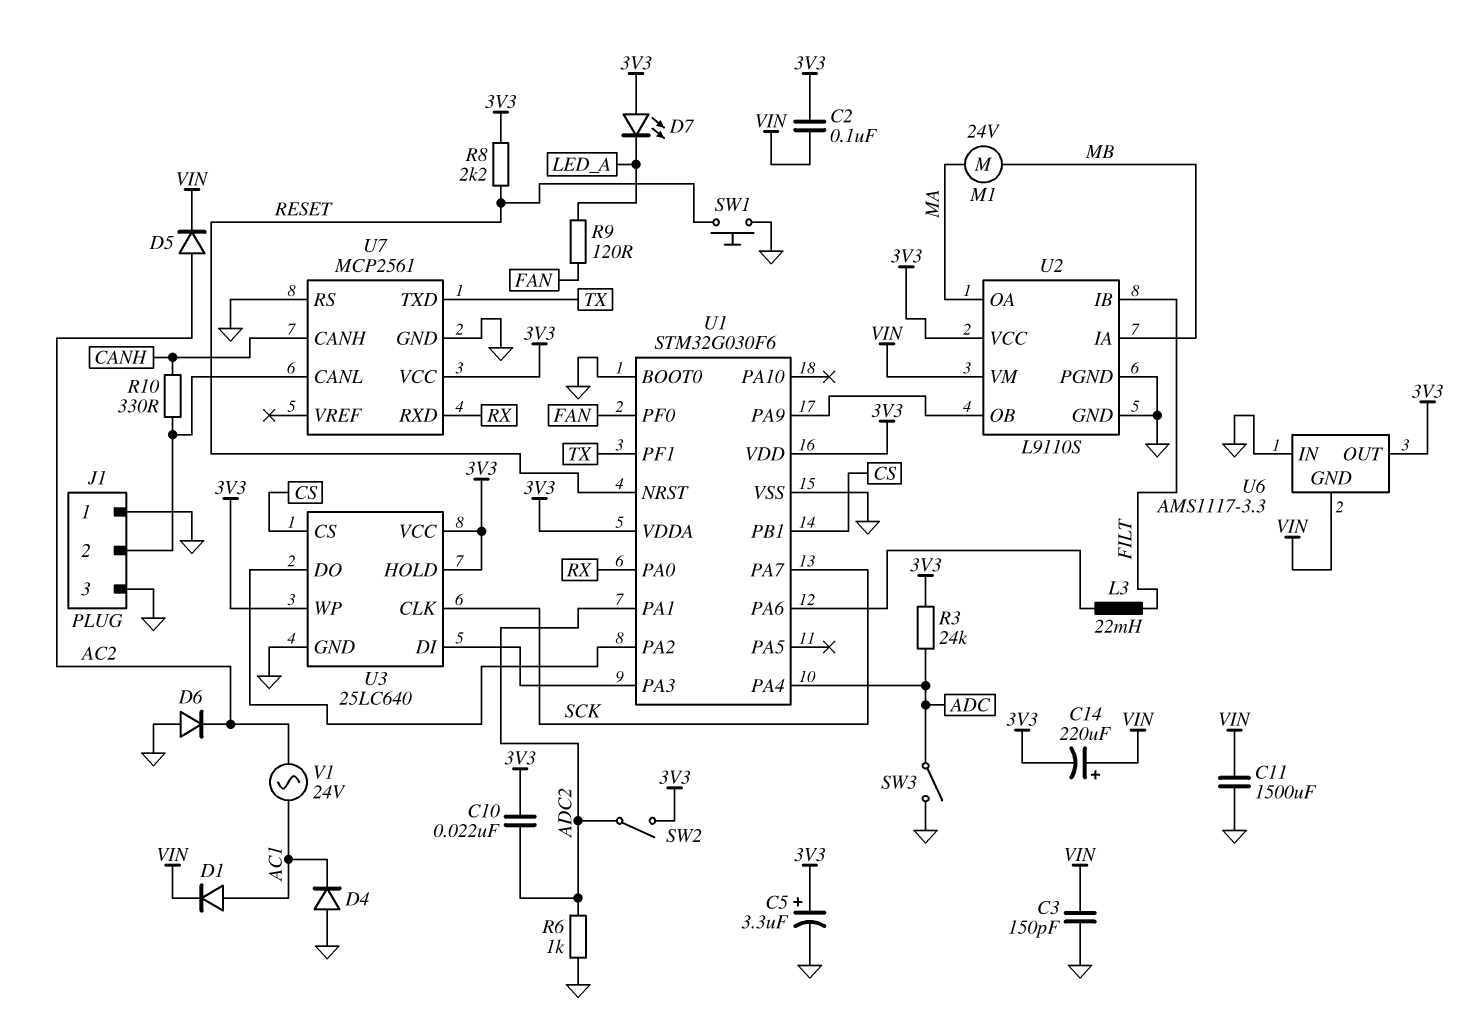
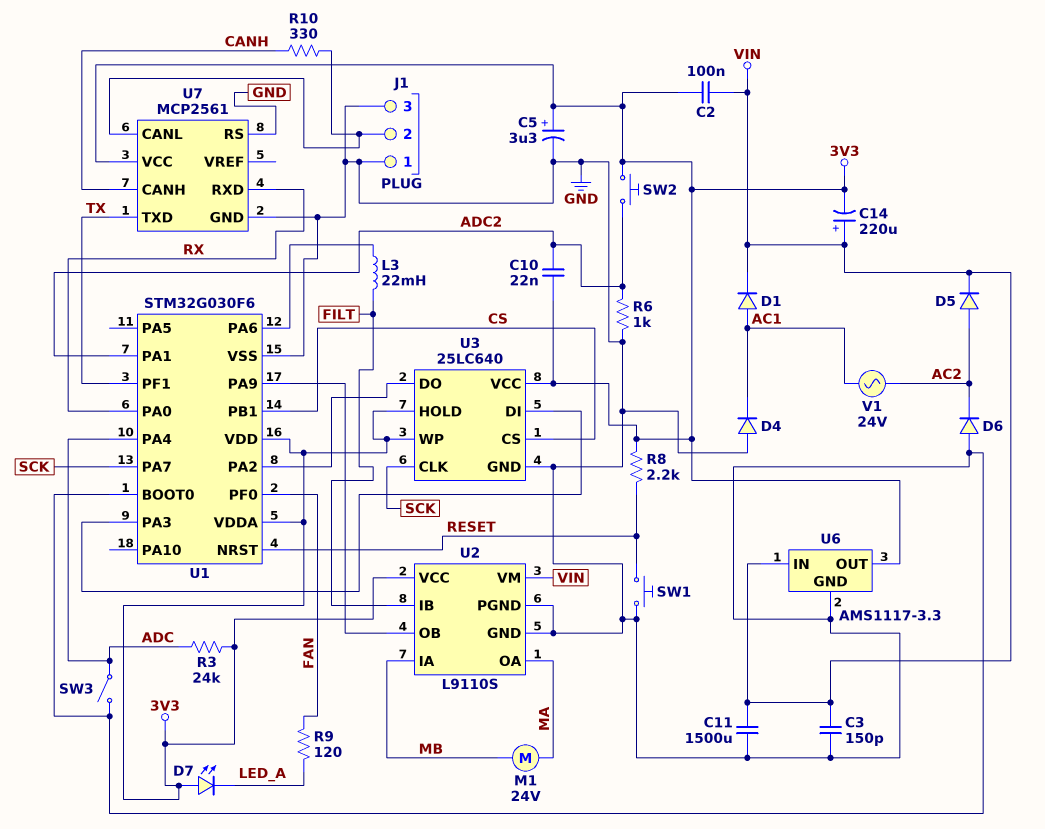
SW2: switch (3V3, ADC2) -> button (3V3, ADC2)
U6 pin GND: VIN -> GND
U6 pin IN: GND -> VIN

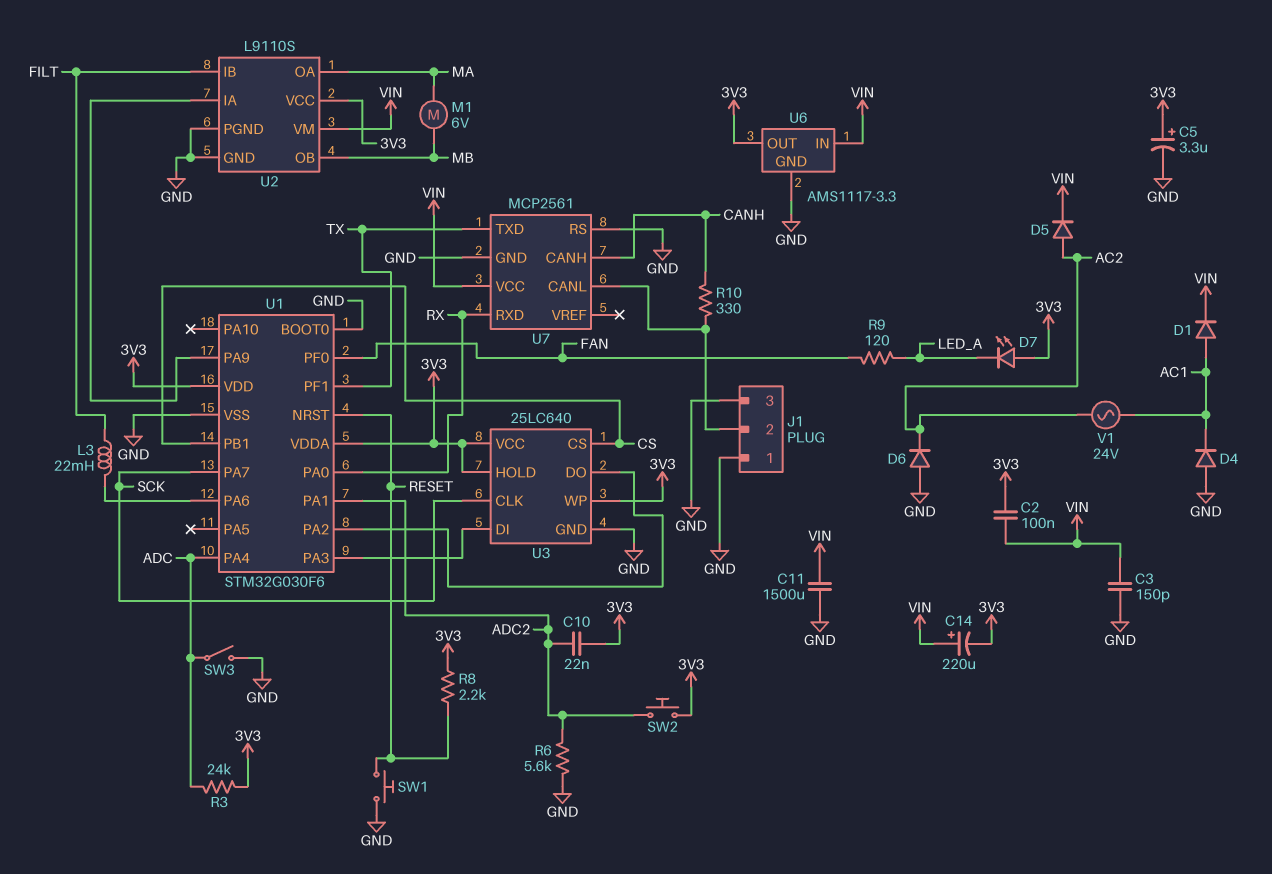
M1: motor 24V (MA, MB) -> motor 6V (MA, MB)
R6: 1k (ADC2, GND) -> 5.6k (ADC2, GND)
U2 pin IA: MB -> U1/PA9
U2 pin OB: U1/PA9 -> MB
U7 pin VCC: 3V3 -> VIN

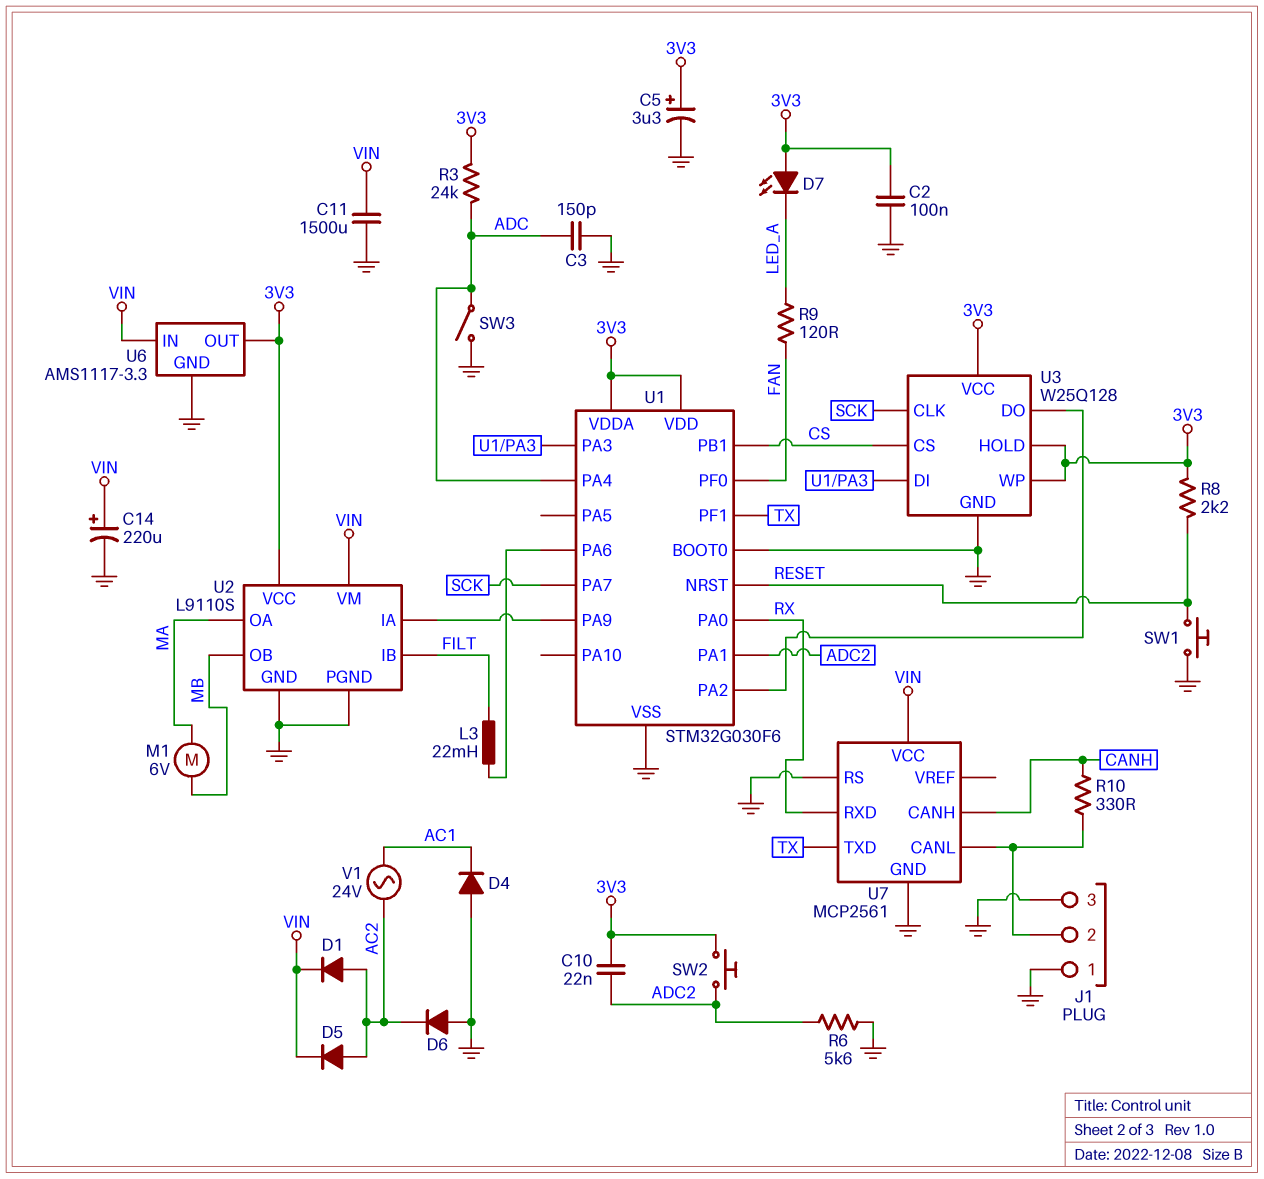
C2: 100nF (3V3, VIN) -> 100nF (3V3, GND)
C3: 150pF (GND, VIN) -> 150pF (ADC, GND)
C14: 220uF (plus VIN, minus 3V3) -> 220uF (plus VIN, minus GND)
D1: diode (A AC1, K VIN) -> diode (A AC2, K VIN)
U3: 25LC640 -> W25Q128

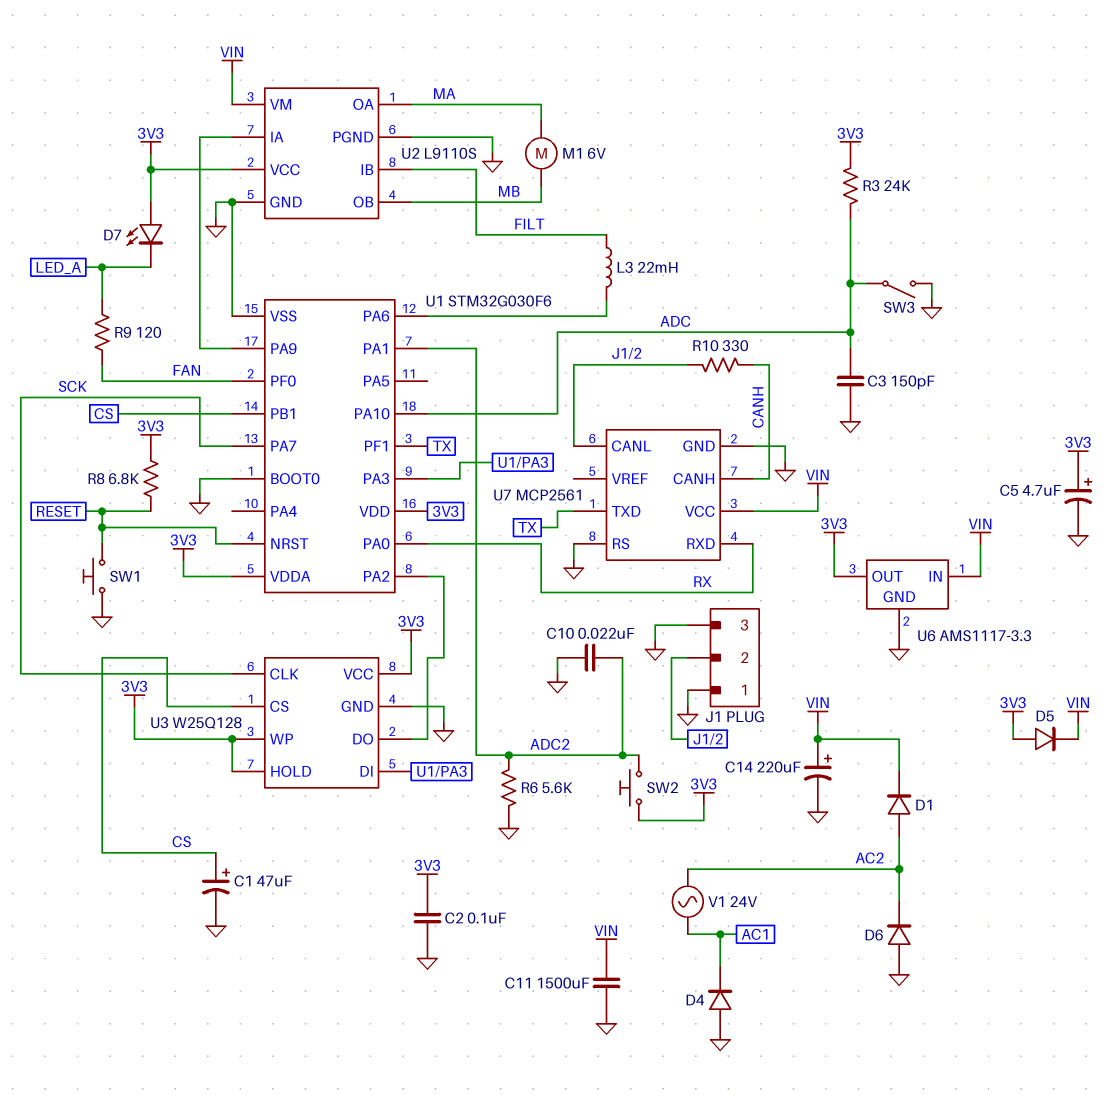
C1: none -> 47uF (plus CS, minus GND)
C5: 3.3uF (plus 3V3, minus GND) -> 4.7uF (plus 3V3, minus GND)
C10: 22nF (3V3, ADC2) -> 22nF (ADC2, GND)
D5: diode (A AC2, K VIN) -> diode (A 3V3, K VIN)
R8: 2.2k (3V3, RESET) -> 6.8k (3V3, RESET)
U1 pin PA4: ADC -> none
U1 pin PA10: none -> ADC

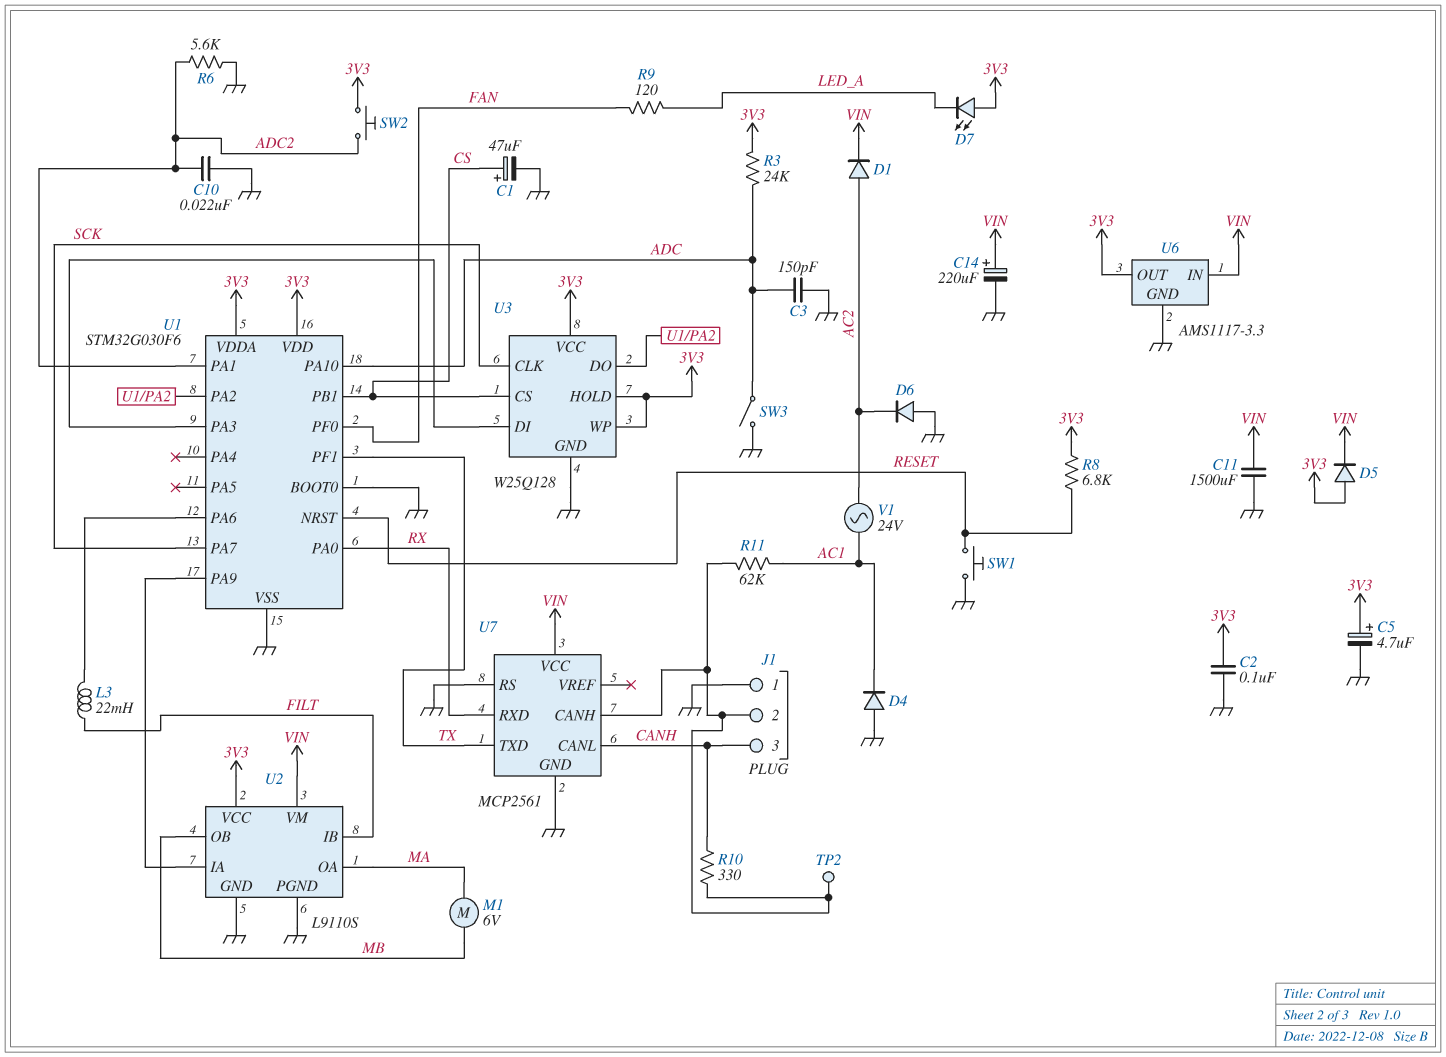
J1 pin 3: GND -> CANH
R11: none -> 62k (AC1, J1/2)
TP2: none -> test point (J1/2)
U7 pin CANH: CANH -> J1/2
U7 pin CANL: J1/2 -> CANH

